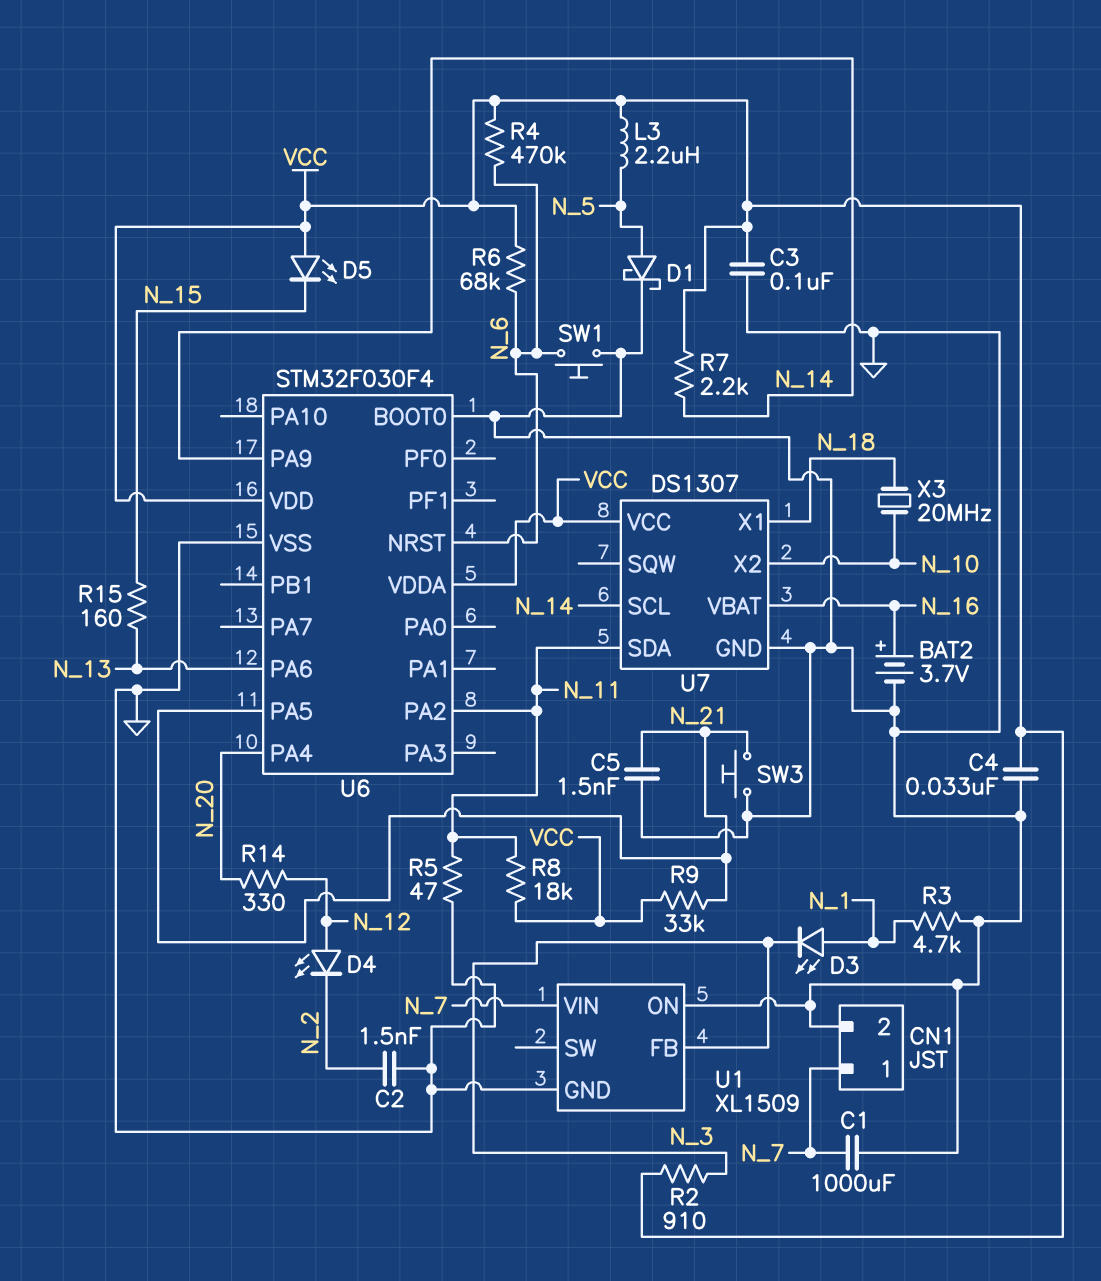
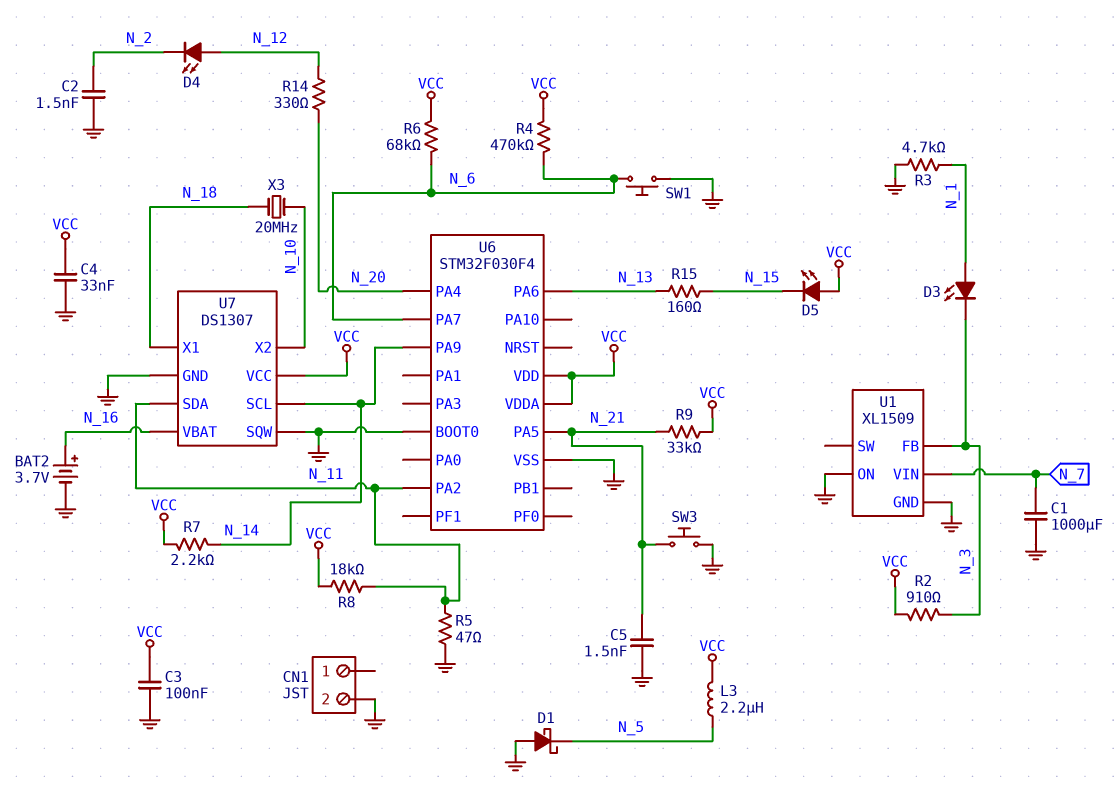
CN1 pin 1: N_7 -> none
D1: schottky (A N_5, K GND) -> schottky (A GND, K N_5)
U6 pin NRST: N_6 -> none
U6 pin PA7: none -> N_6
U7 pin SQW: none -> GND

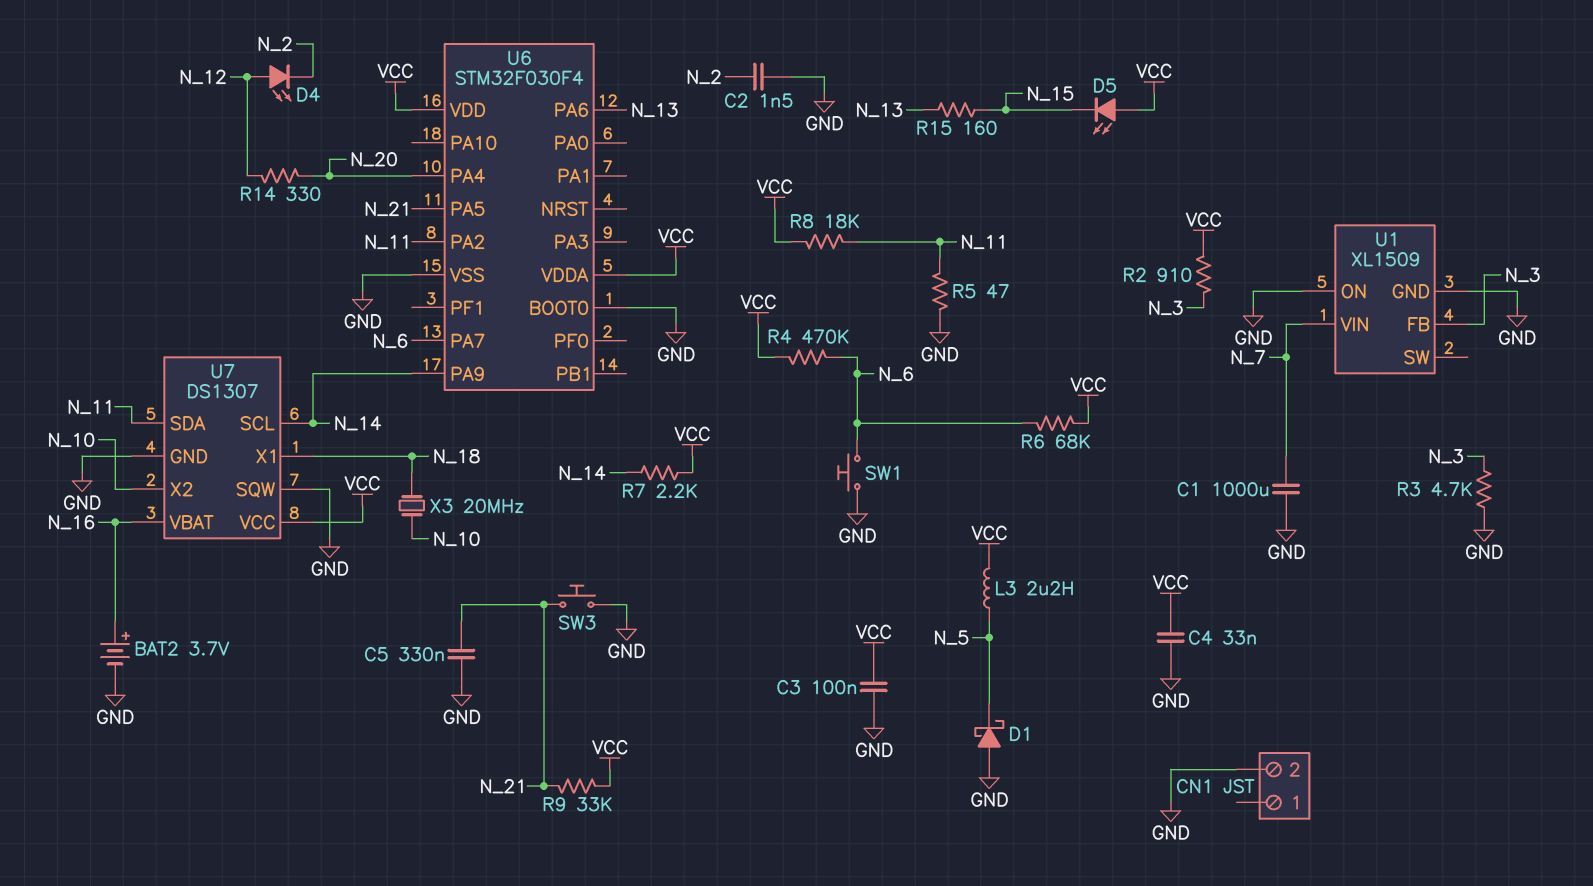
C5: 1.5nF (GND, N_21) -> 330nF (GND, N_21)
D3: LED (A N_1, K N_3) -> none
R3: 4.7k (GND, N_1) -> 4.7k (GND, N_3)

